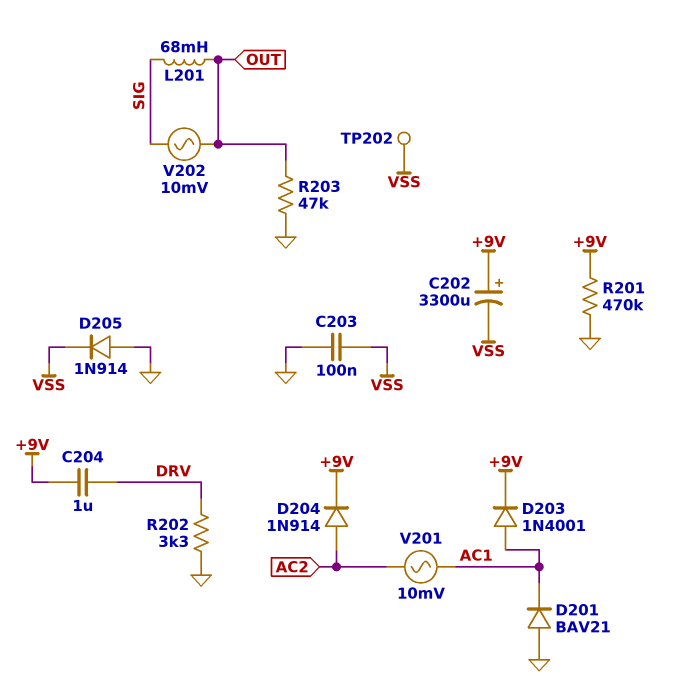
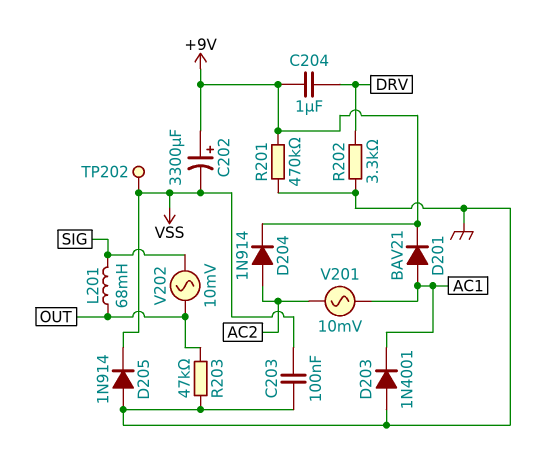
D201: diode BAV21 (A GND, K AC1) -> diode BAV21 (A AC1, K +9V)
D203: diode 1N4001 (A AC1, K +9V) -> diode 1N4001 (A GND, K AC1)

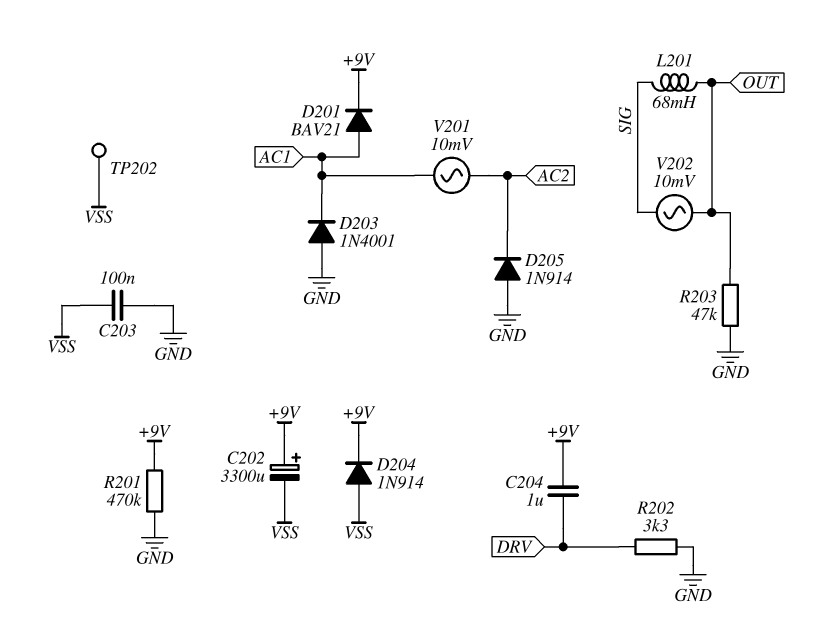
D204: diode 1N914 (A AC2, K +9V) -> diode 1N914 (A VSS, K +9V)
D205: diode 1N914 (A GND, K VSS) -> diode 1N914 (A GND, K AC2)

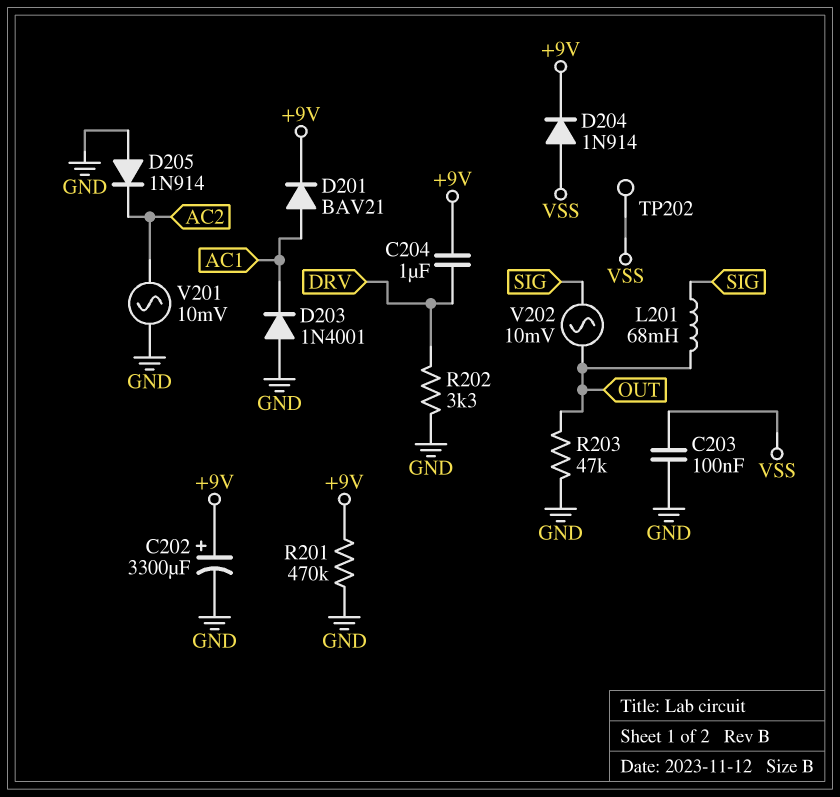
C202: 3300uF (plus +9V, minus VSS) -> 3300uF (plus +9V, minus GND)
V201: AC 10mV (AC1, AC2) -> AC 10mV (AC2, GND)

